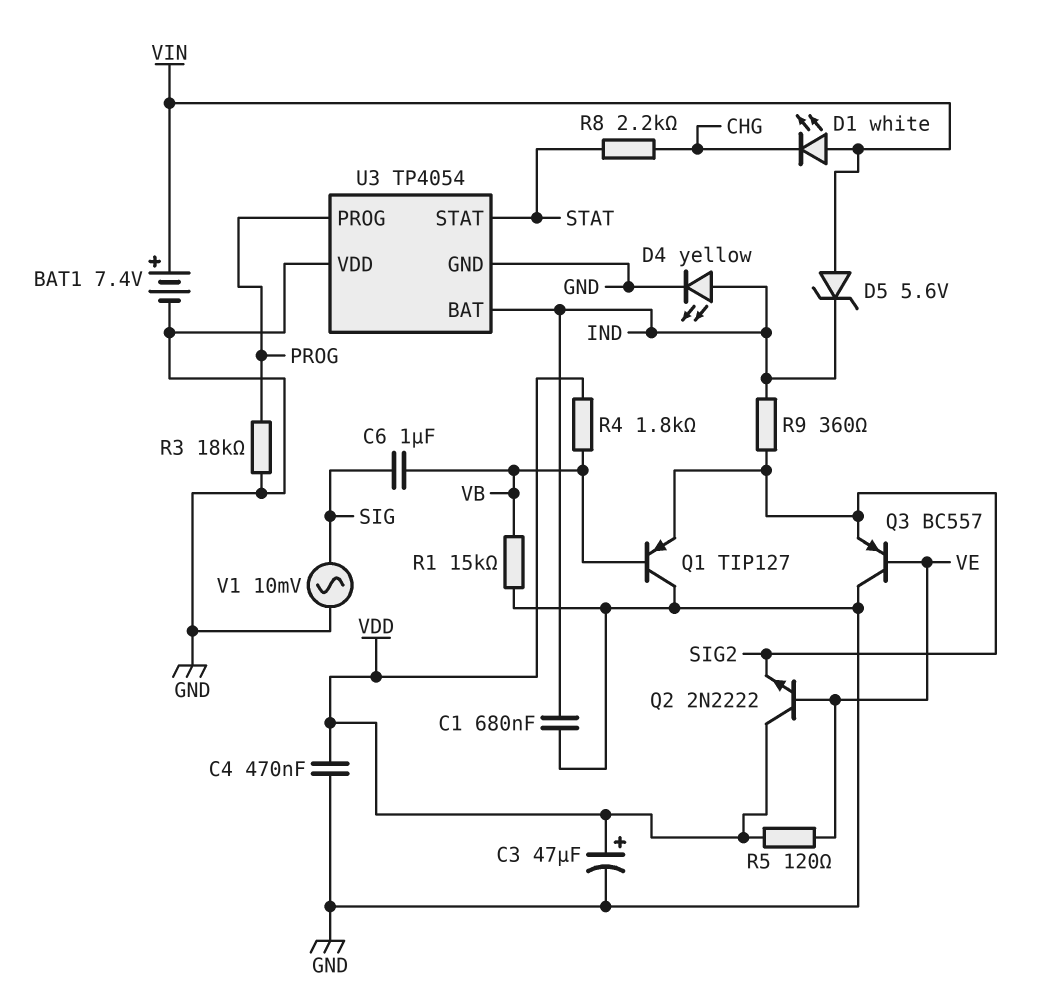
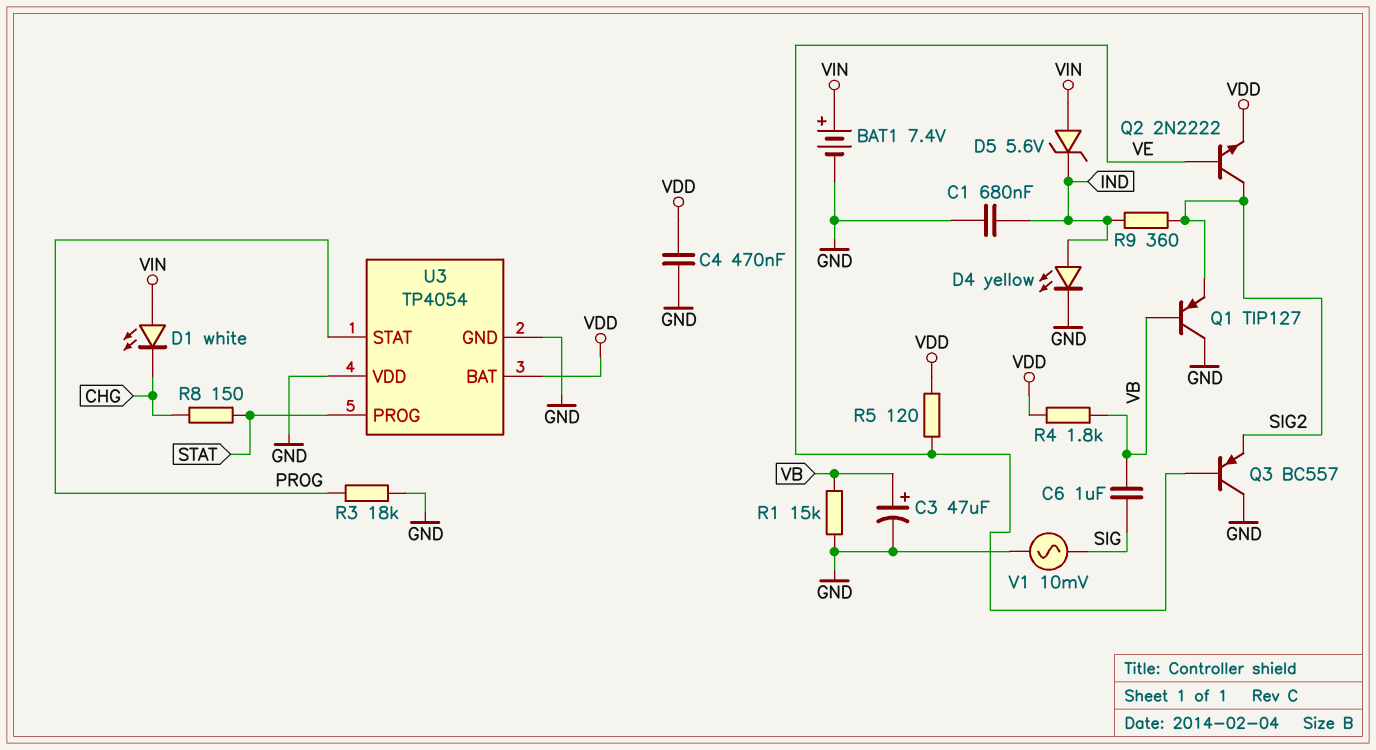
C3: 47uF (plus VDD, minus GND) -> 47uF (plus VB, minus GND)
Q2: NPN 2N2222 (B VE, C VDD, E SIG2) -> NPN 2N2222 (B VE, C SIG2, E VDD)
R8: 2.2k (CHG, STAT) -> 150 (CHG, STAT)
U3 pin BAT: IND -> VDD
U3 pin PROG: PROG -> STAT
U3 pin STAT: STAT -> PROG

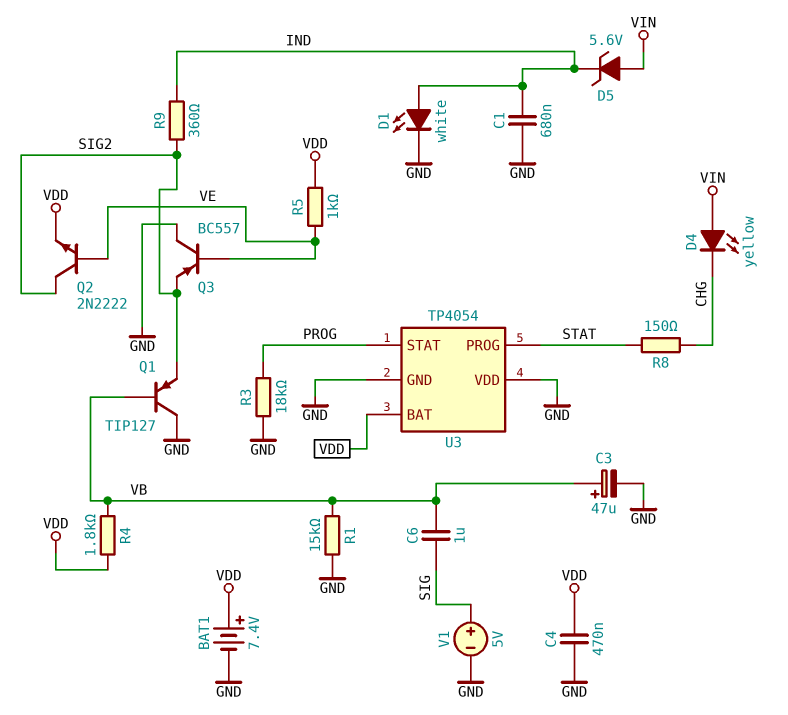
BAT1: 7.4V (plus VIN, minus GND) -> 7.4V (plus VDD, minus GND)
D1: LED white (A VIN, K CHG) -> LED white (A IND, K GND)
D4: LED yellow (A IND, K GND) -> LED yellow (A VIN, K CHG)
R5: 120 (VDD, VE) -> 1k (VDD, VE)
V1: AC 10mV (GND, SIG) -> 5V (plus SIG, minus GND)

